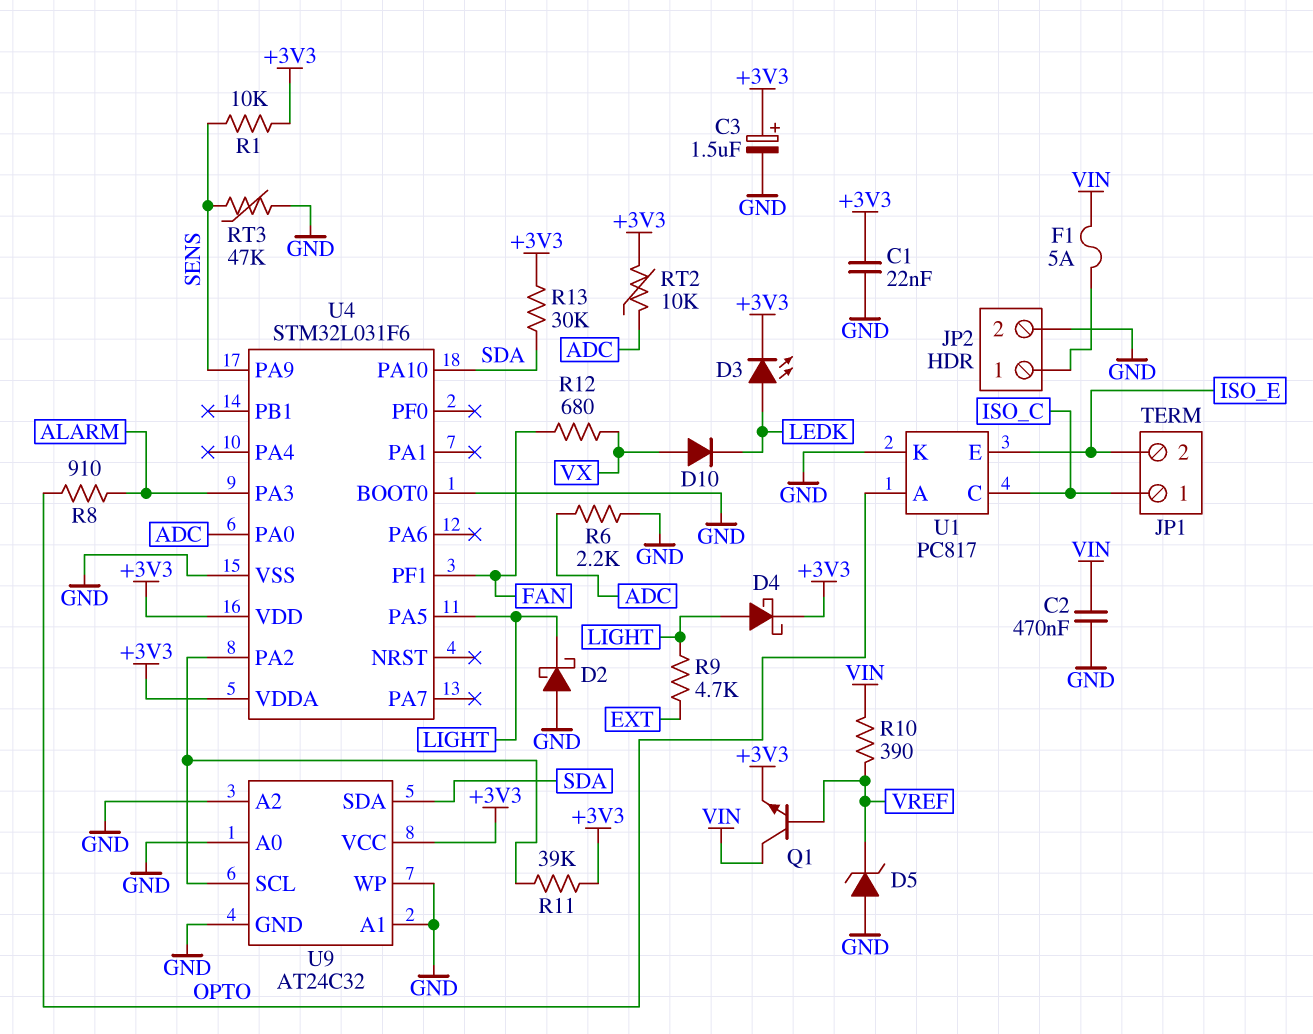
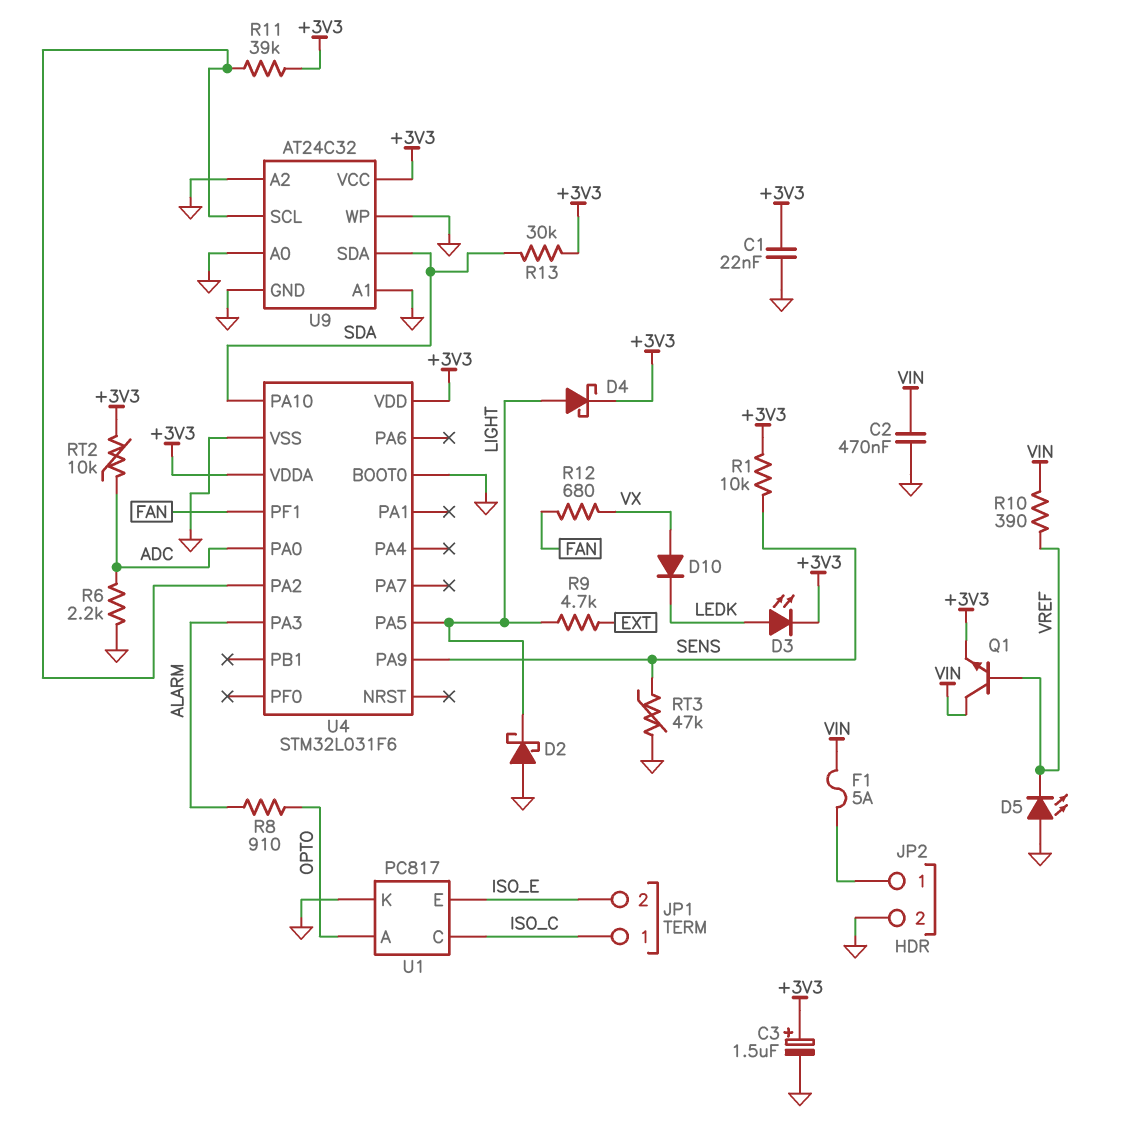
D5: zener (A GND, K VREF) -> LED (A GND, K VREF)

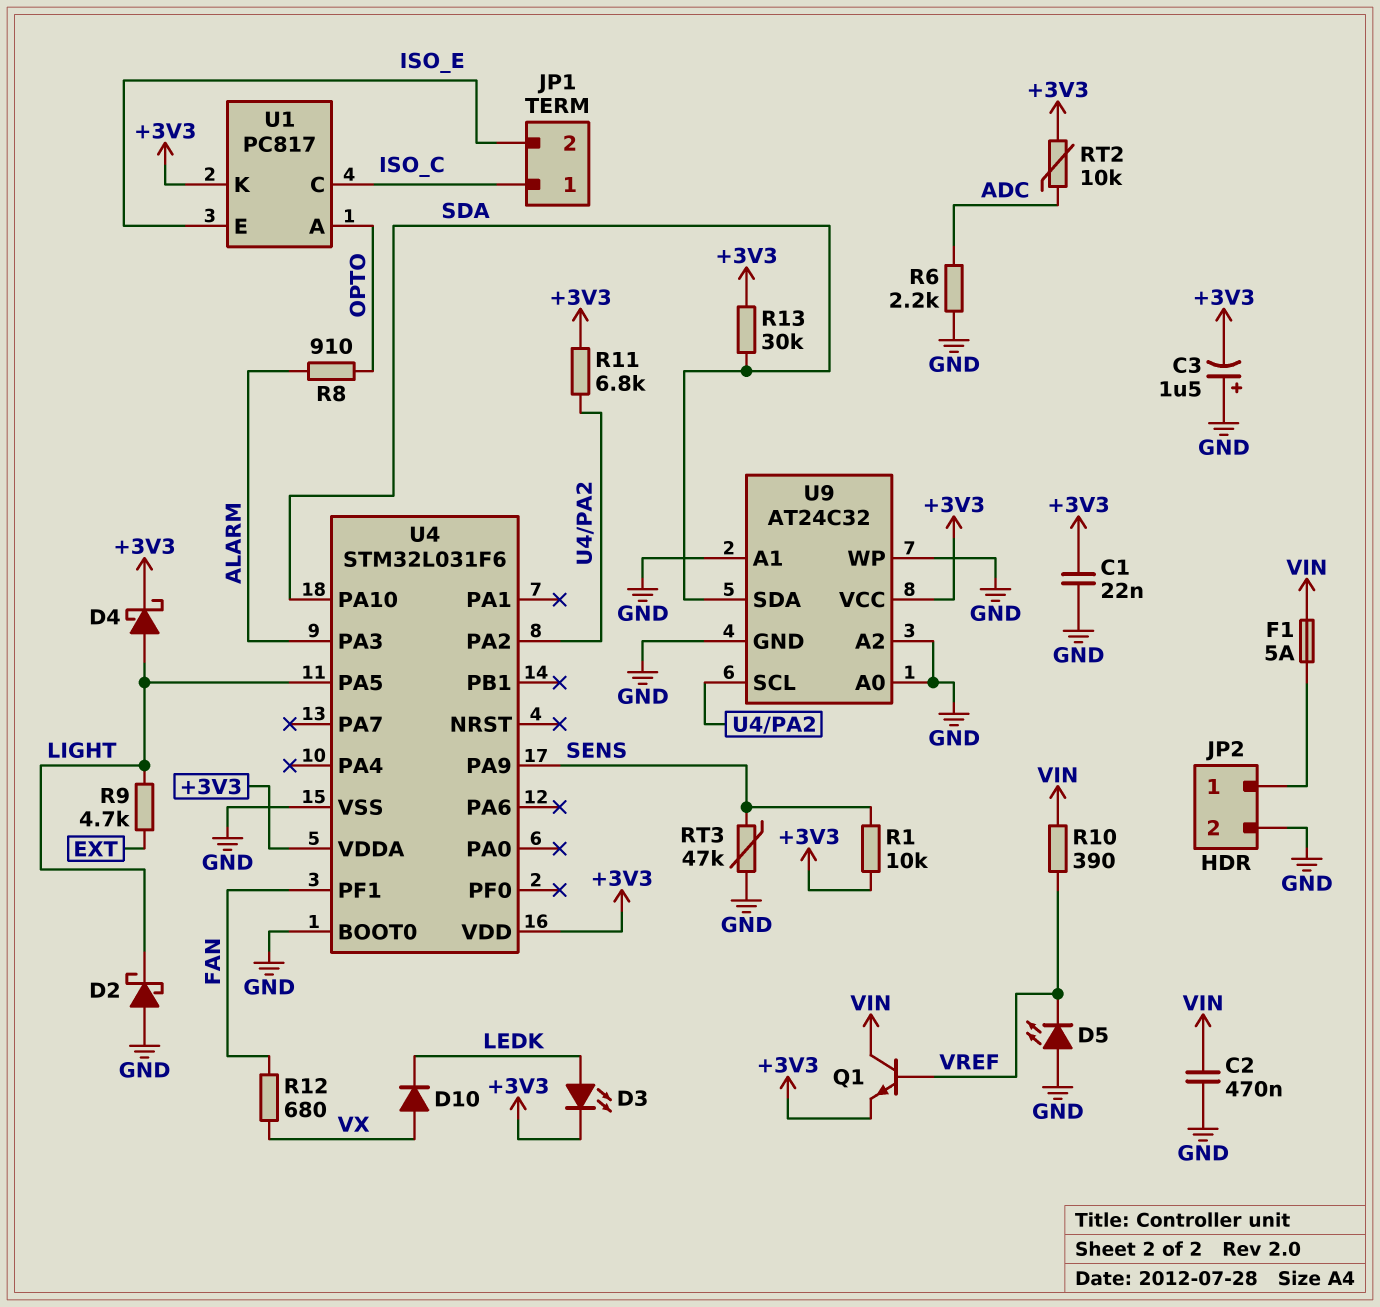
C3: 1.5uF (plus +3V3, minus GND) -> 1.5uF (plus GND, minus +3V3)
R11: 39k (+3V3, U4/PA2) -> 6.8k (+3V3, U4/PA2)
U1 pin K: GND -> +3V3
U4 pin PA0: ADC -> none

